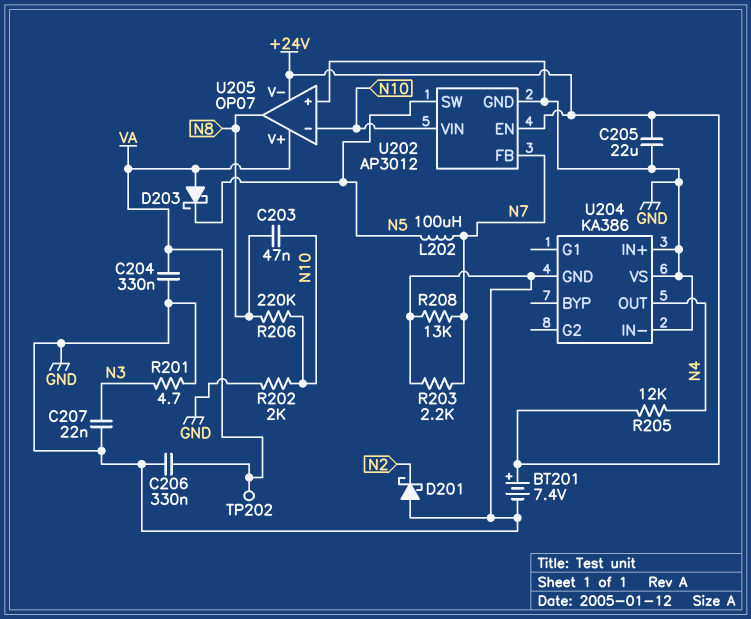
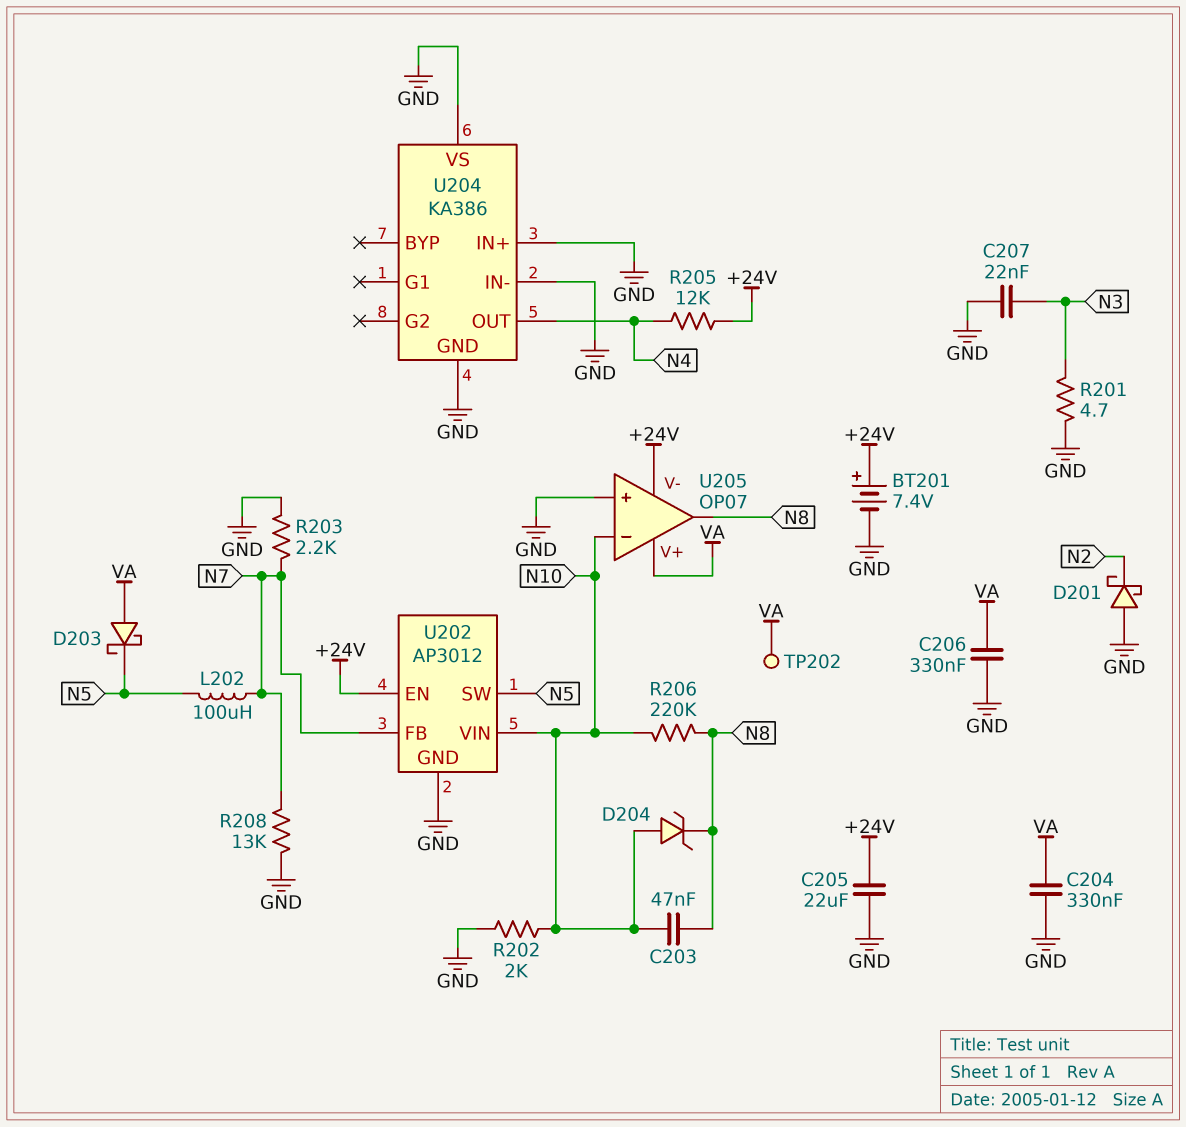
D204: none -> zener (A N10, K N8)

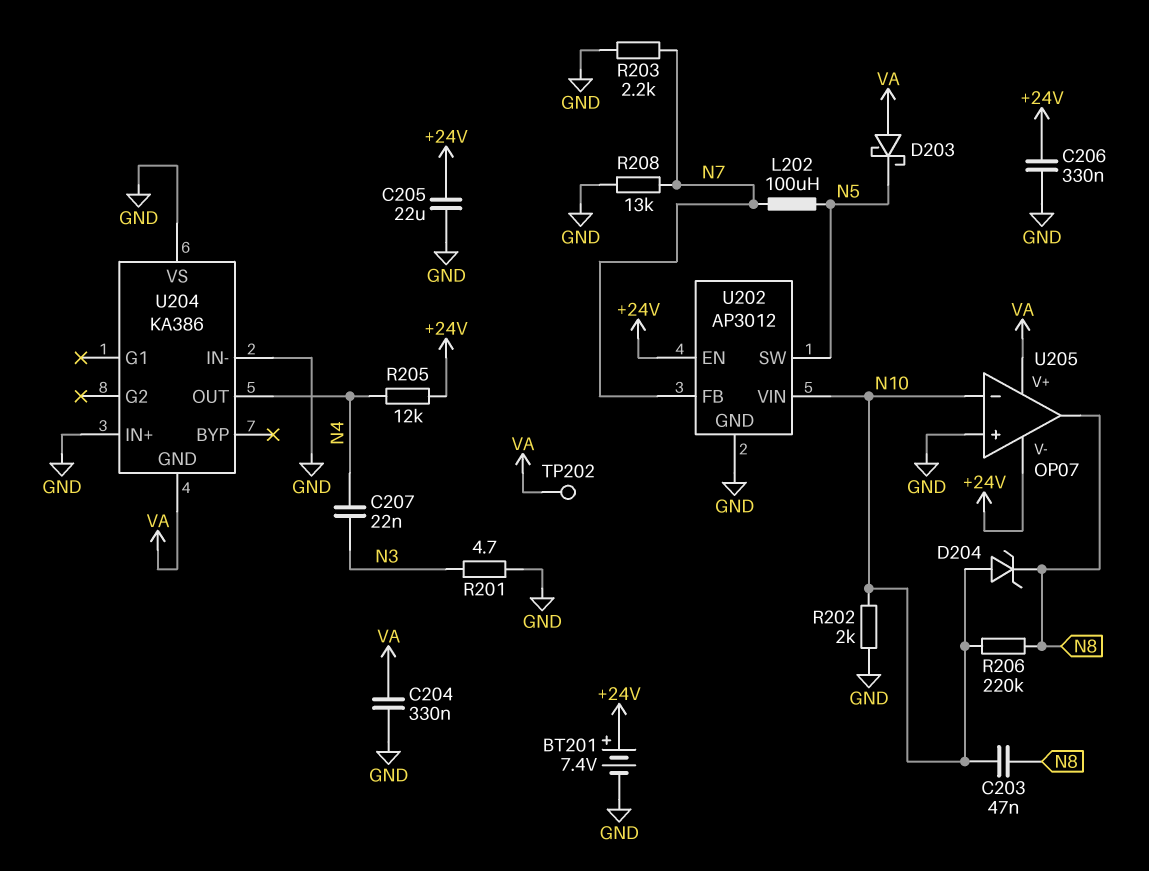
C206: 330nF (GND, VA) -> 330nF (+24V, GND)
C207: 22nF (GND, N3) -> 22nF (N3, N4)
D201: schottky (A GND, K N2) -> none
U204 pin GND: GND -> VA

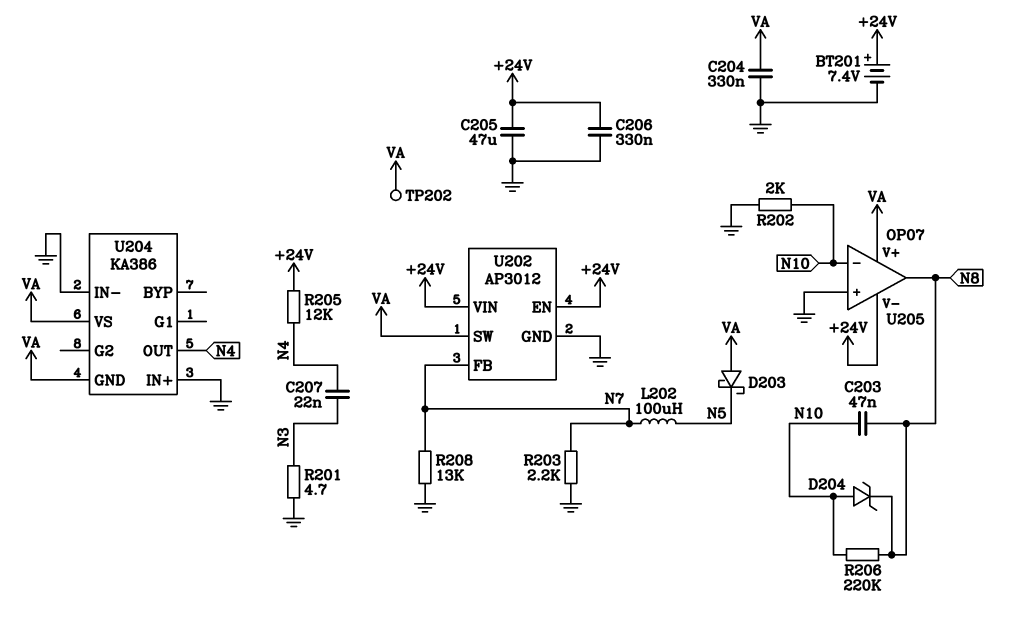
C205: 22uF (+24V, GND) -> 47uF (+24V, GND)
U202 pin SW: N5 -> VA
U202 pin VIN: N10 -> +24V
U204 pin VS: GND -> VA

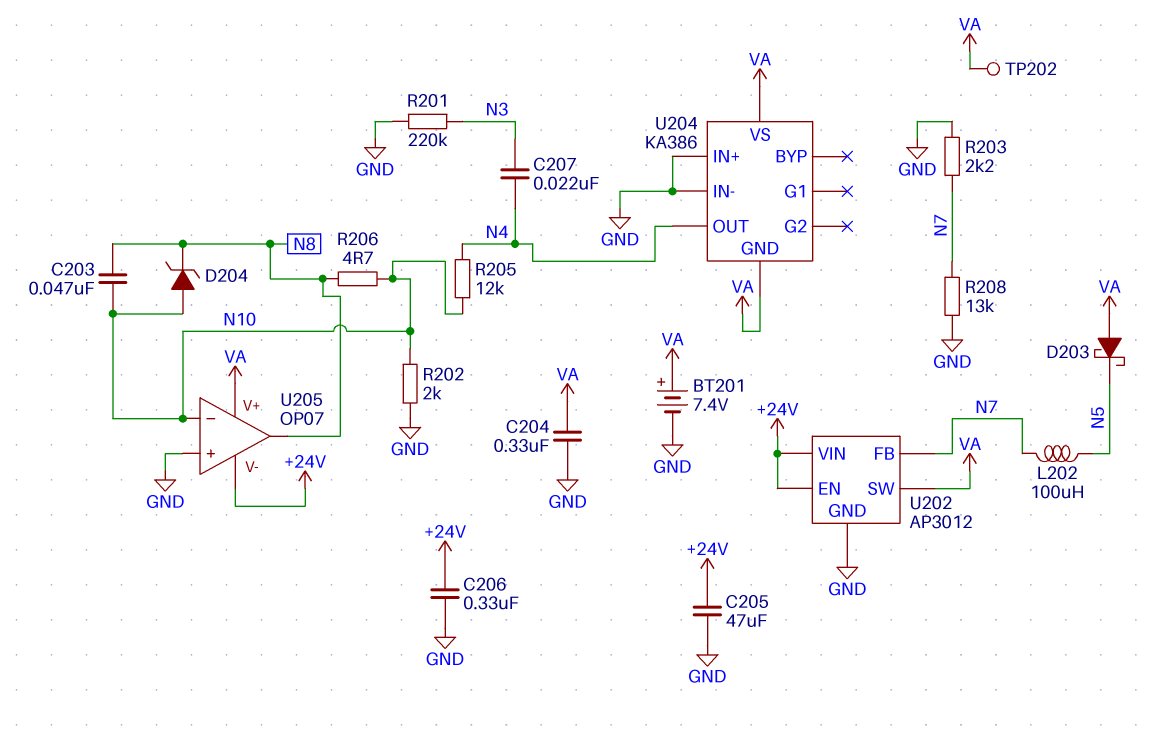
BT201: 7.4V (plus +24V, minus GND) -> 7.4V (plus VA, minus GND)
R201: 4.7 (GND, N3) -> 220k (GND, N3)
R205: 12k (+24V, N4) -> 12k (N4, N10)
R206: 220k (N8, N10) -> 4.7 (N8, N10)

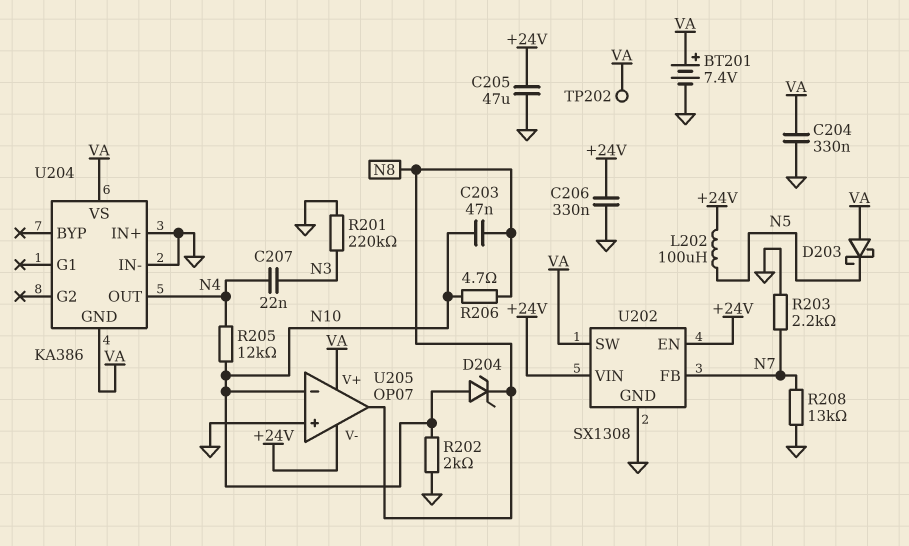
L202: 100uH (N5, N7) -> 100uH (+24V, N5)
U202: AP3012 -> SX1308

